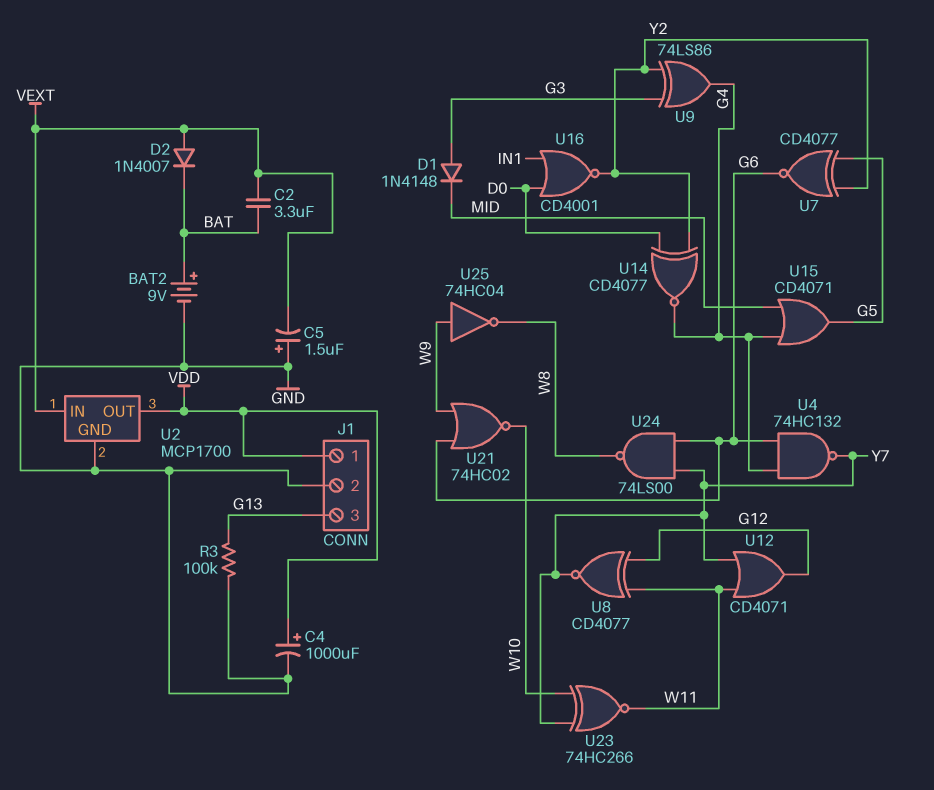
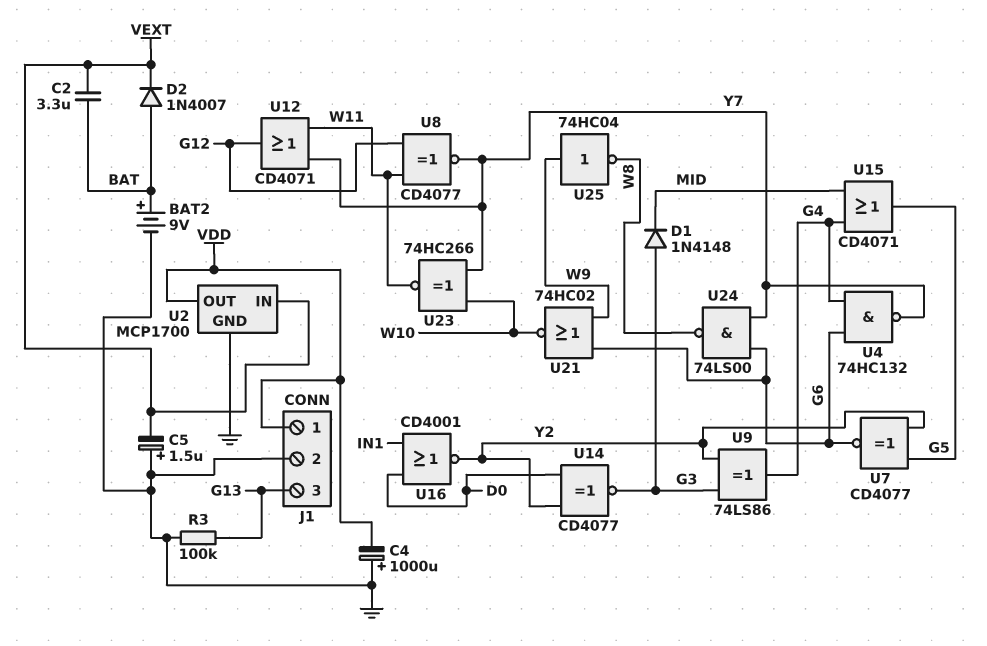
C4: 1000uF (plus VDD, minus GND) -> 1000uF (plus GND, minus VDD)
D2: diode 1N4007 (A VEXT, K BAT) -> diode 1N4007 (A BAT, K VEXT)
U14: XNOR CD4077 (in D0, in Y2, out G4) -> XNOR CD4077 (in D0, in Y2, out G3)

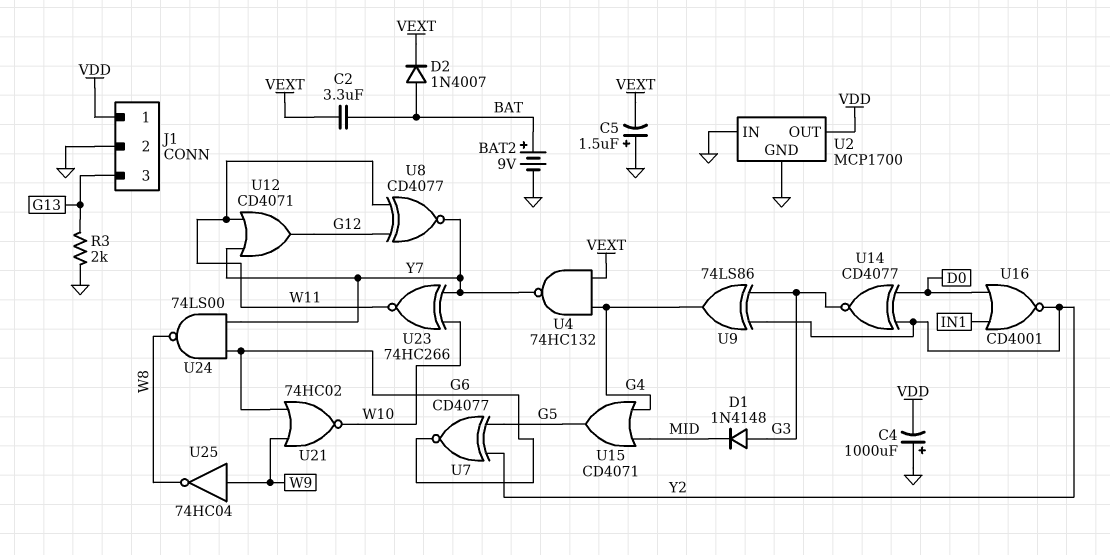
R3: 100k (G13, GND) -> 2k (G13, GND)
U2 pin IN: VEXT -> GND
U4: NAND 74HC132 (in G4, in G6, out Y7) -> NAND 74HC132 (in G4, in VEXT, out Y7)

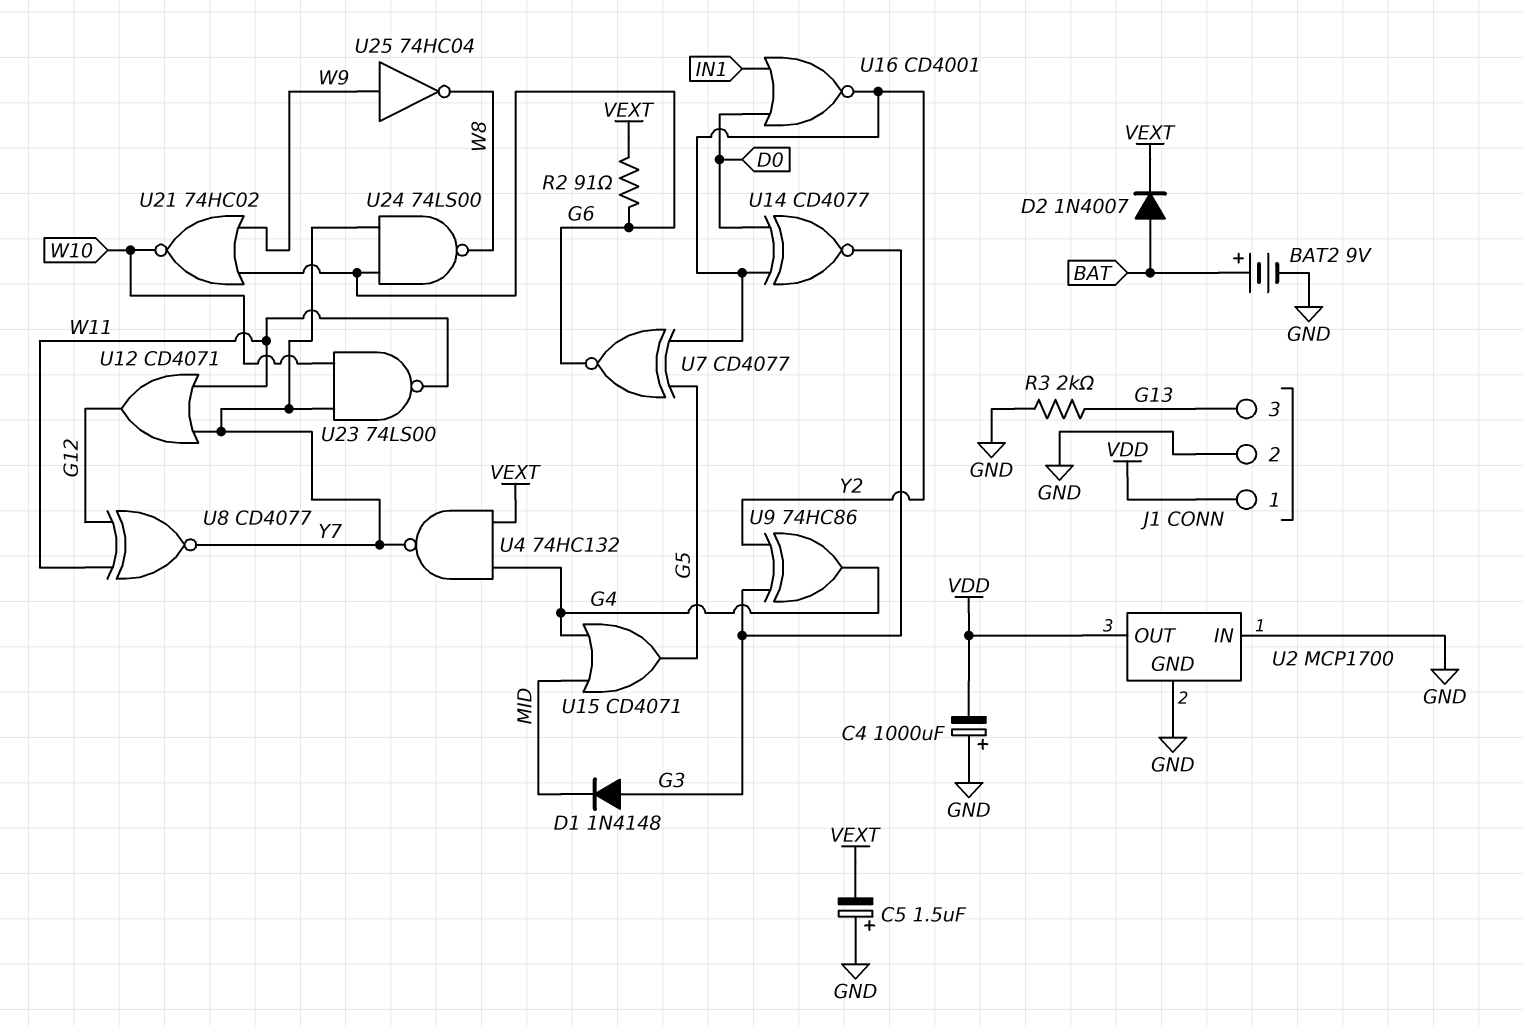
C2: 3.3uF (BAT, VEXT) -> none
R2: none -> 91 (G6, VEXT)
U9: XOR 74LS86 (in G3, in Y2, out G4) -> XOR 74HC86 (in G3, in Y2, out G4)
U23: XNOR 74HC266 (in W10, in Y7, out W11) -> NAND 74LS00 (in W10, in Y7, out W11)

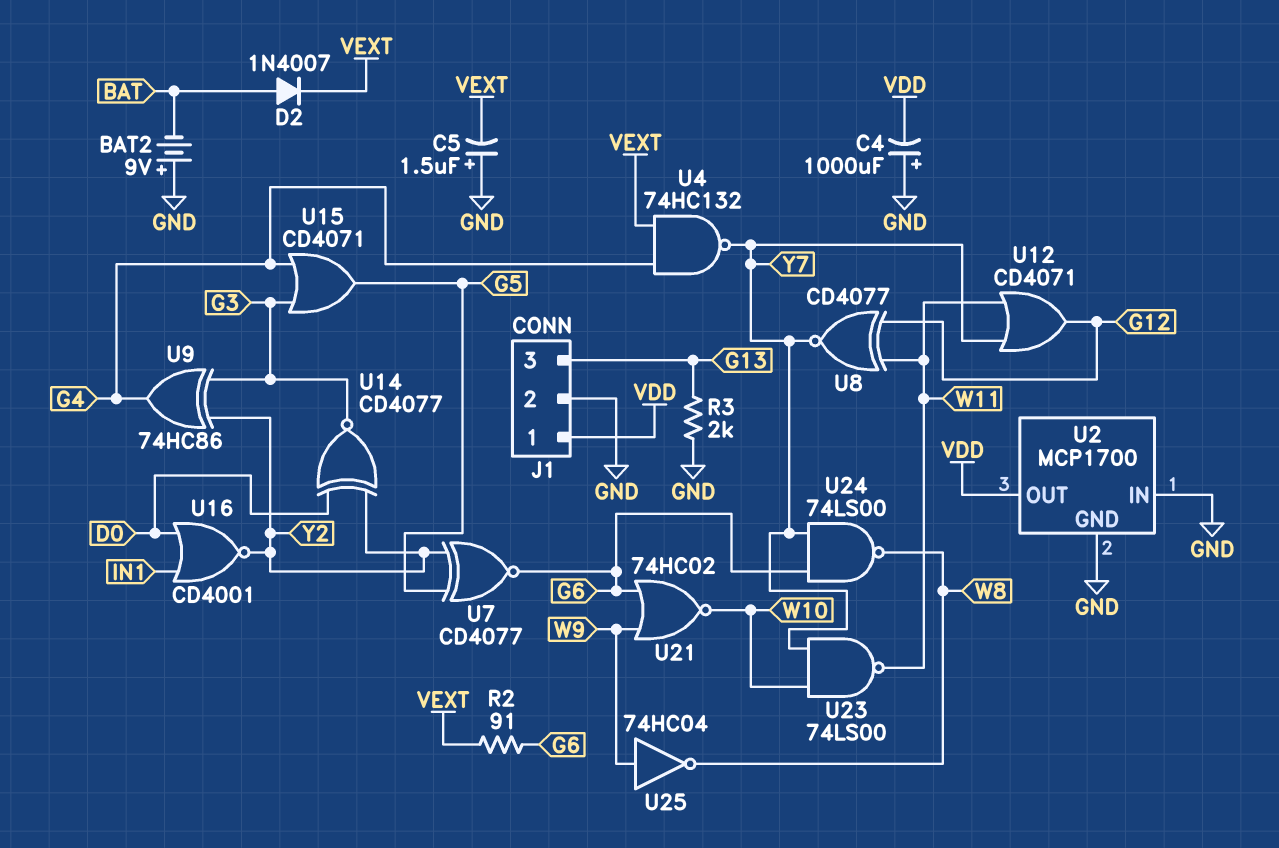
BAT2: 9V (plus BAT, minus GND) -> 9V (plus GND, minus BAT)
D1: diode 1N4148 (A G3, K MID) -> none
U15: OR CD4071 (in G4, in MID, out G5) -> OR CD4071 (in G3, in G4, out G5)

